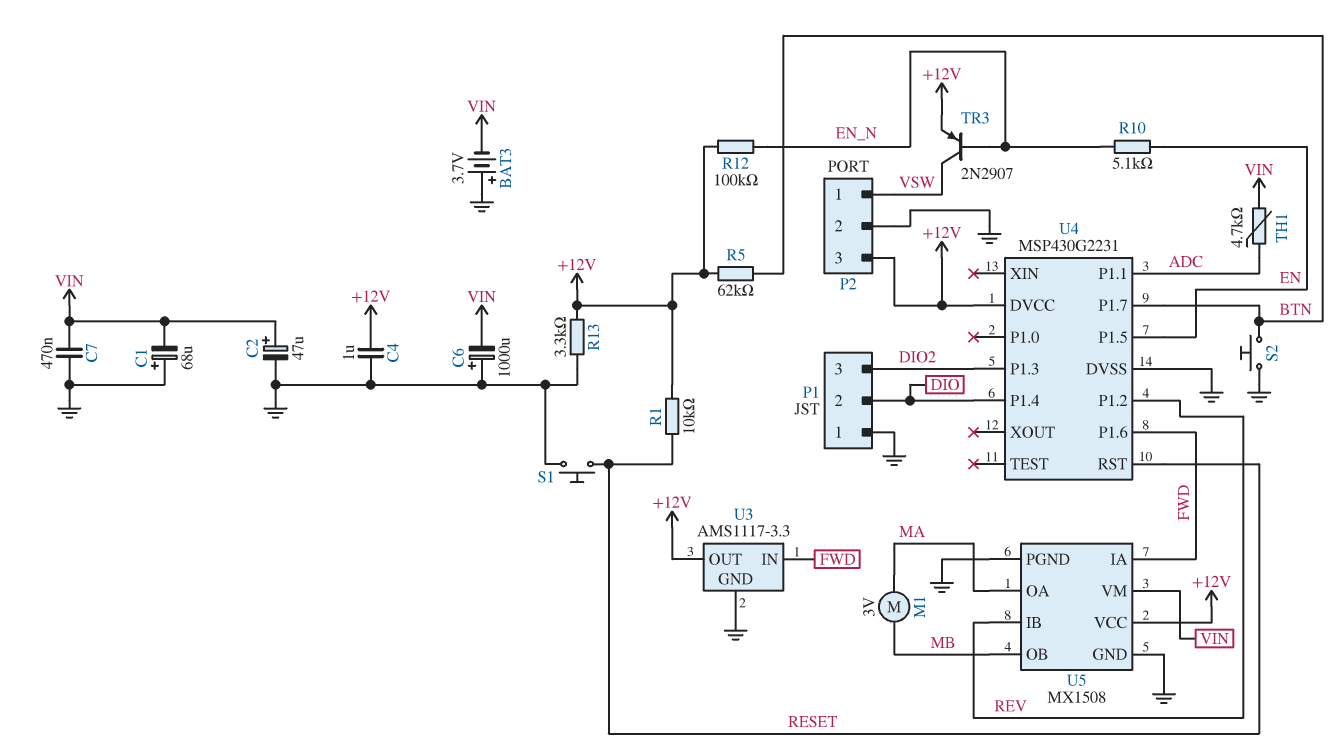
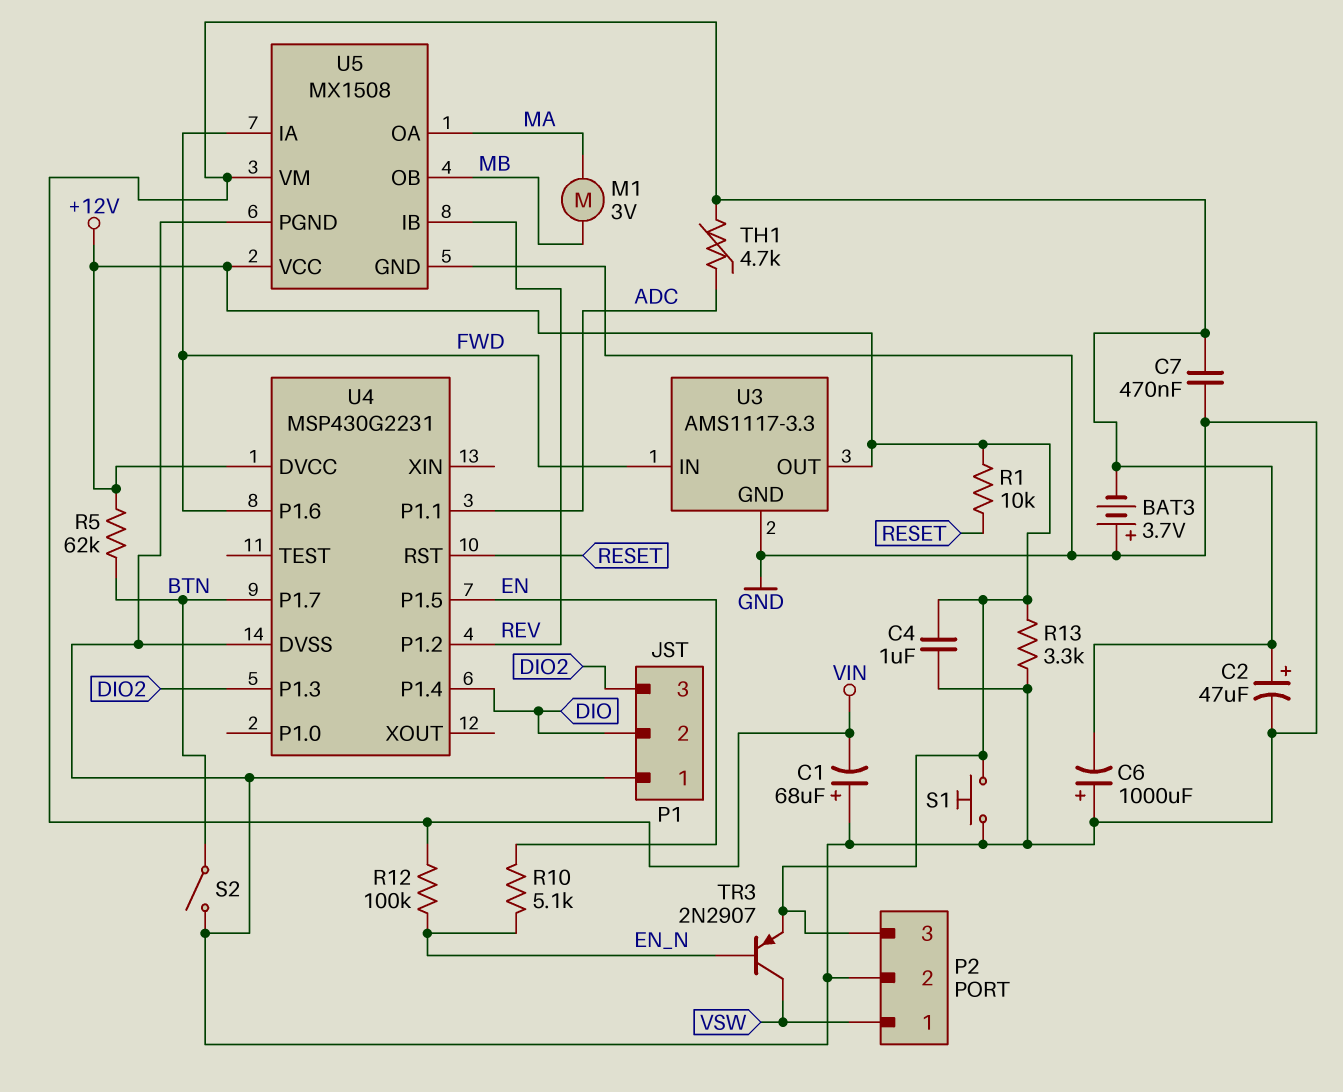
R12: 100k (+12V, EN_N) -> 100k (EN_N, VIN)
S1: button (GND, RESET) -> button (+12V, GND)
S2: button (BTN, GND) -> switch (BTN, GND)

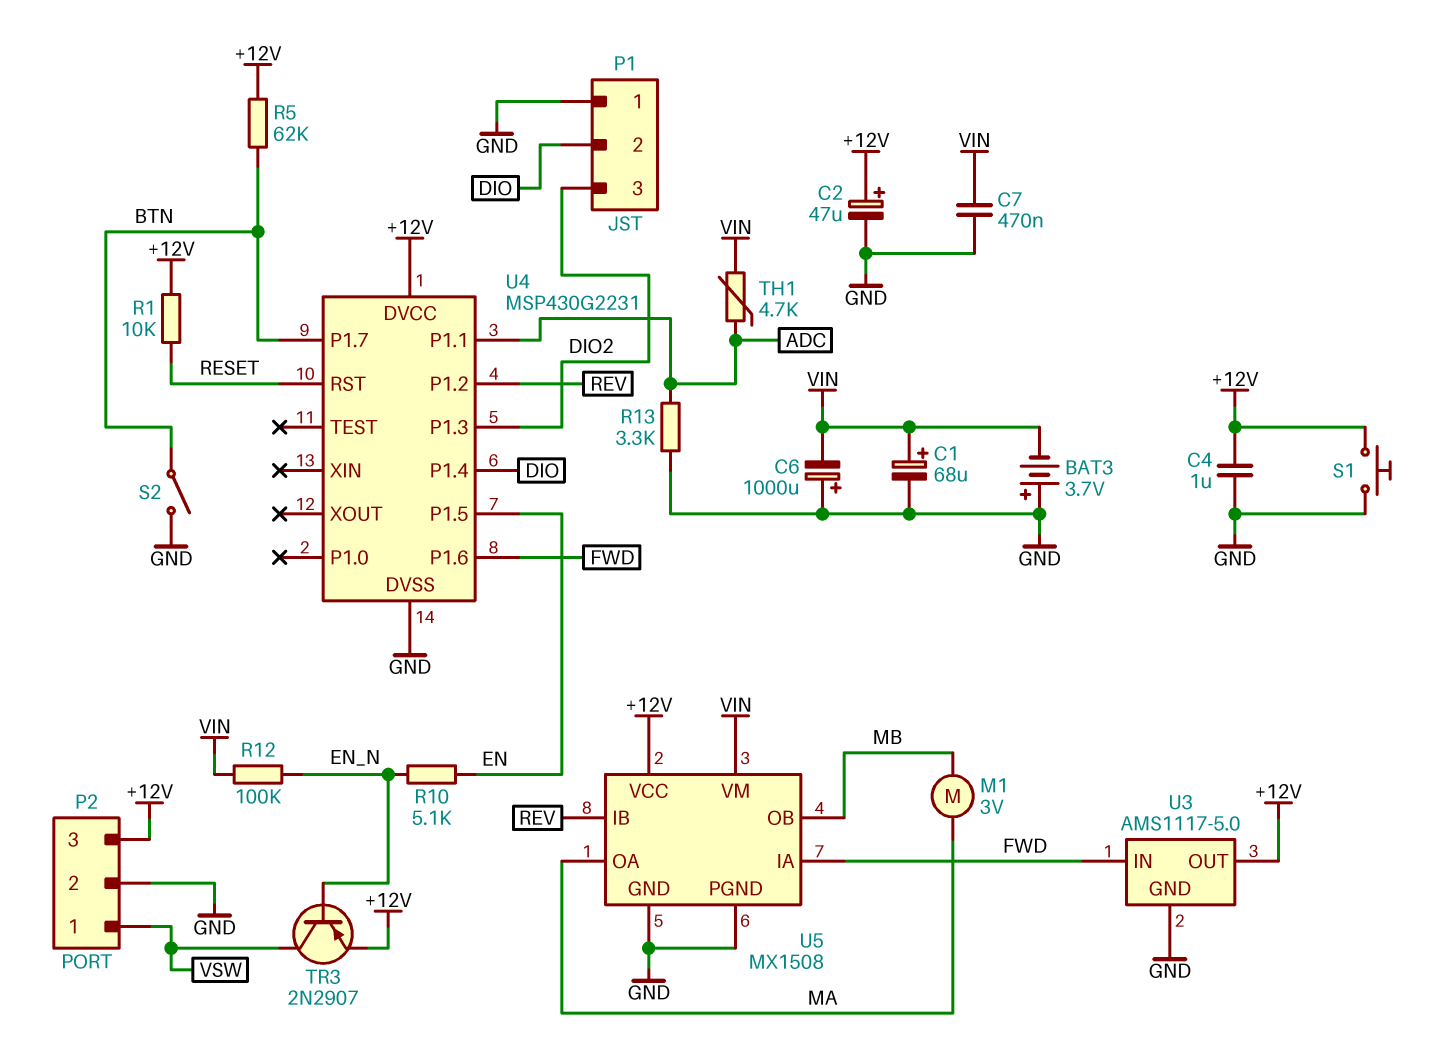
C1: 68uF (plus GND, minus VIN) -> 68uF (plus VIN, minus GND)
C2: 47uF (plus VIN, minus GND) -> 47uF (plus +12V, minus GND)
R13: 3.3k (+12V, GND) -> 3.3k (ADC, GND)
U3: AMS1117-3.3 -> AMS1117-5.0

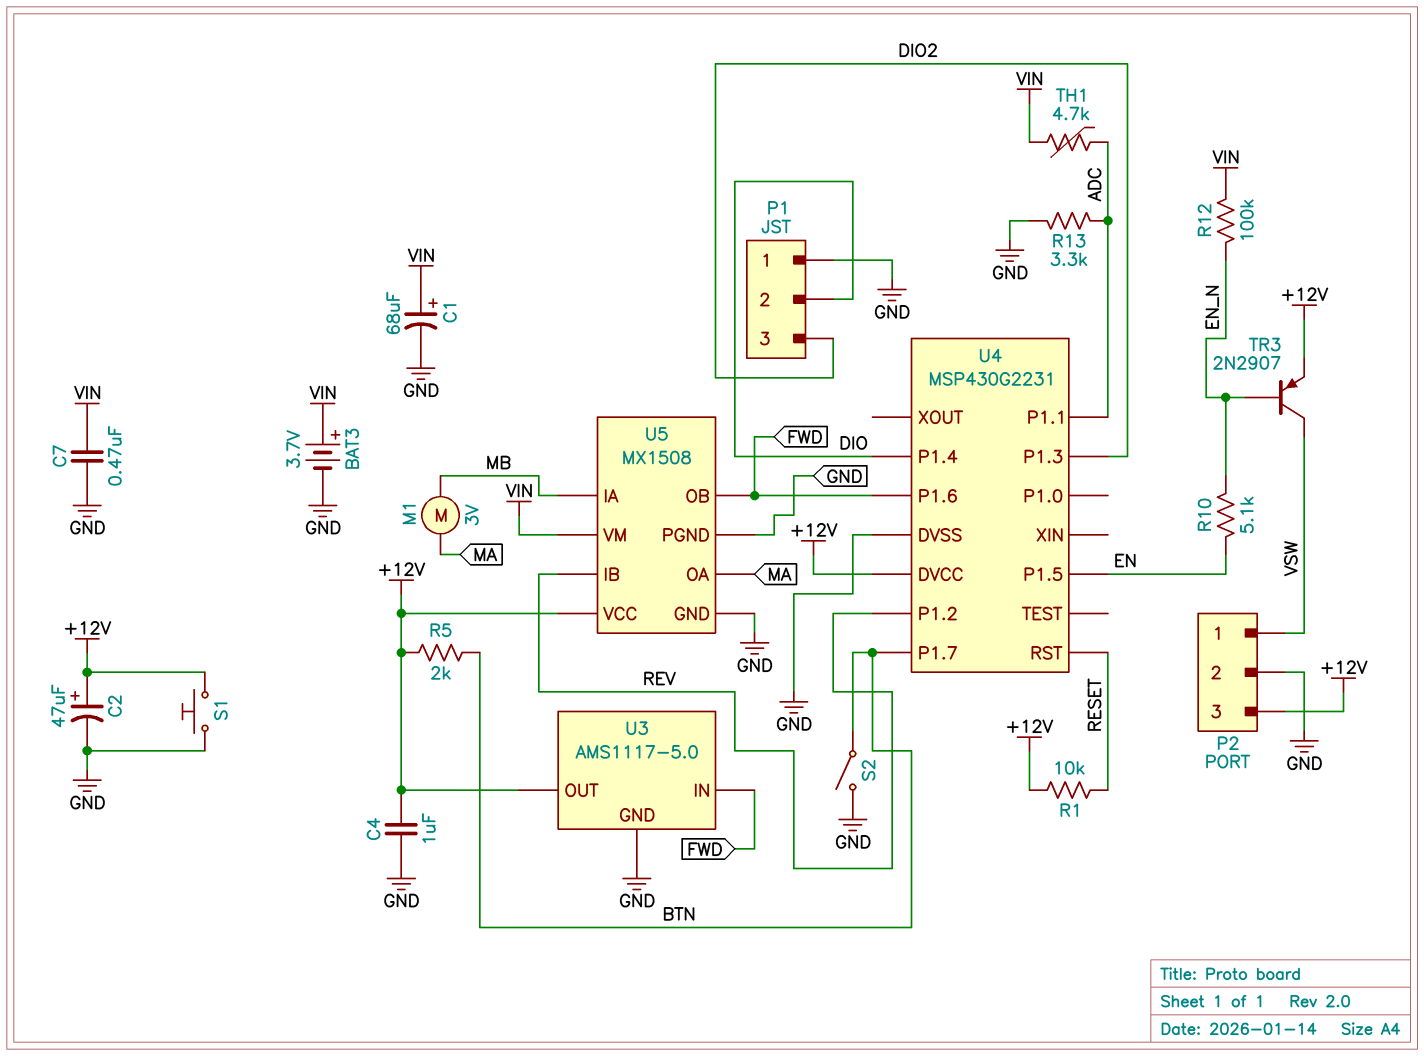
BAT3: 3.7V (plus GND, minus VIN) -> 3.7V (plus VIN, minus GND)
C6: 1000uF (plus GND, minus VIN) -> none
R5: 62k (+12V, BTN) -> 2k (+12V, BTN)
U5 pin IA: FWD -> MB
U5 pin OB: MB -> FWD

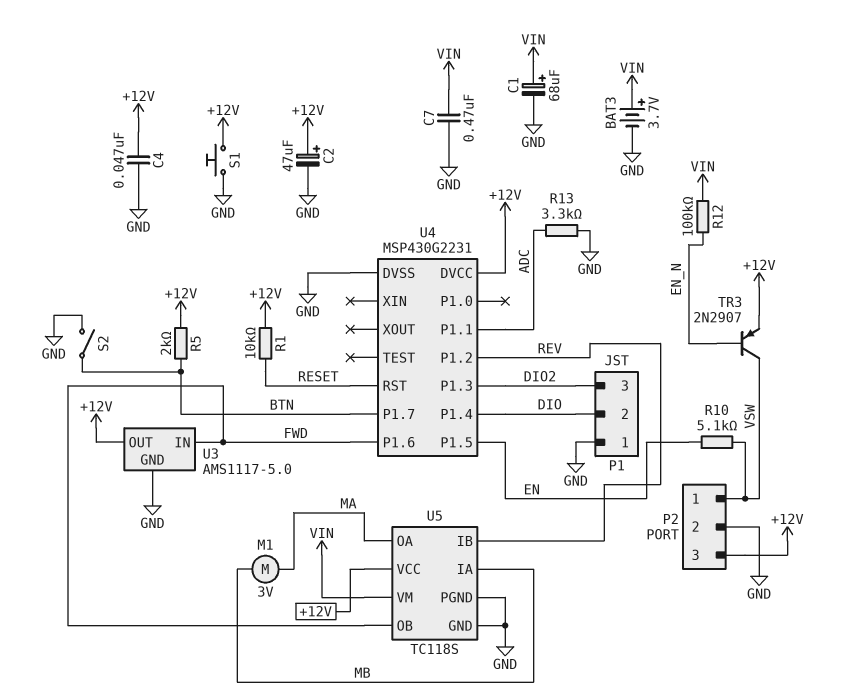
C4: 1uF (+12V, GND) -> 47nF (+12V, GND)
R10: 5.1k (EN, EN_N) -> 5.1k (EN, VSW)
TH1: 4.7k (ADC, VIN) -> none
U5: MX1508 -> TC118S

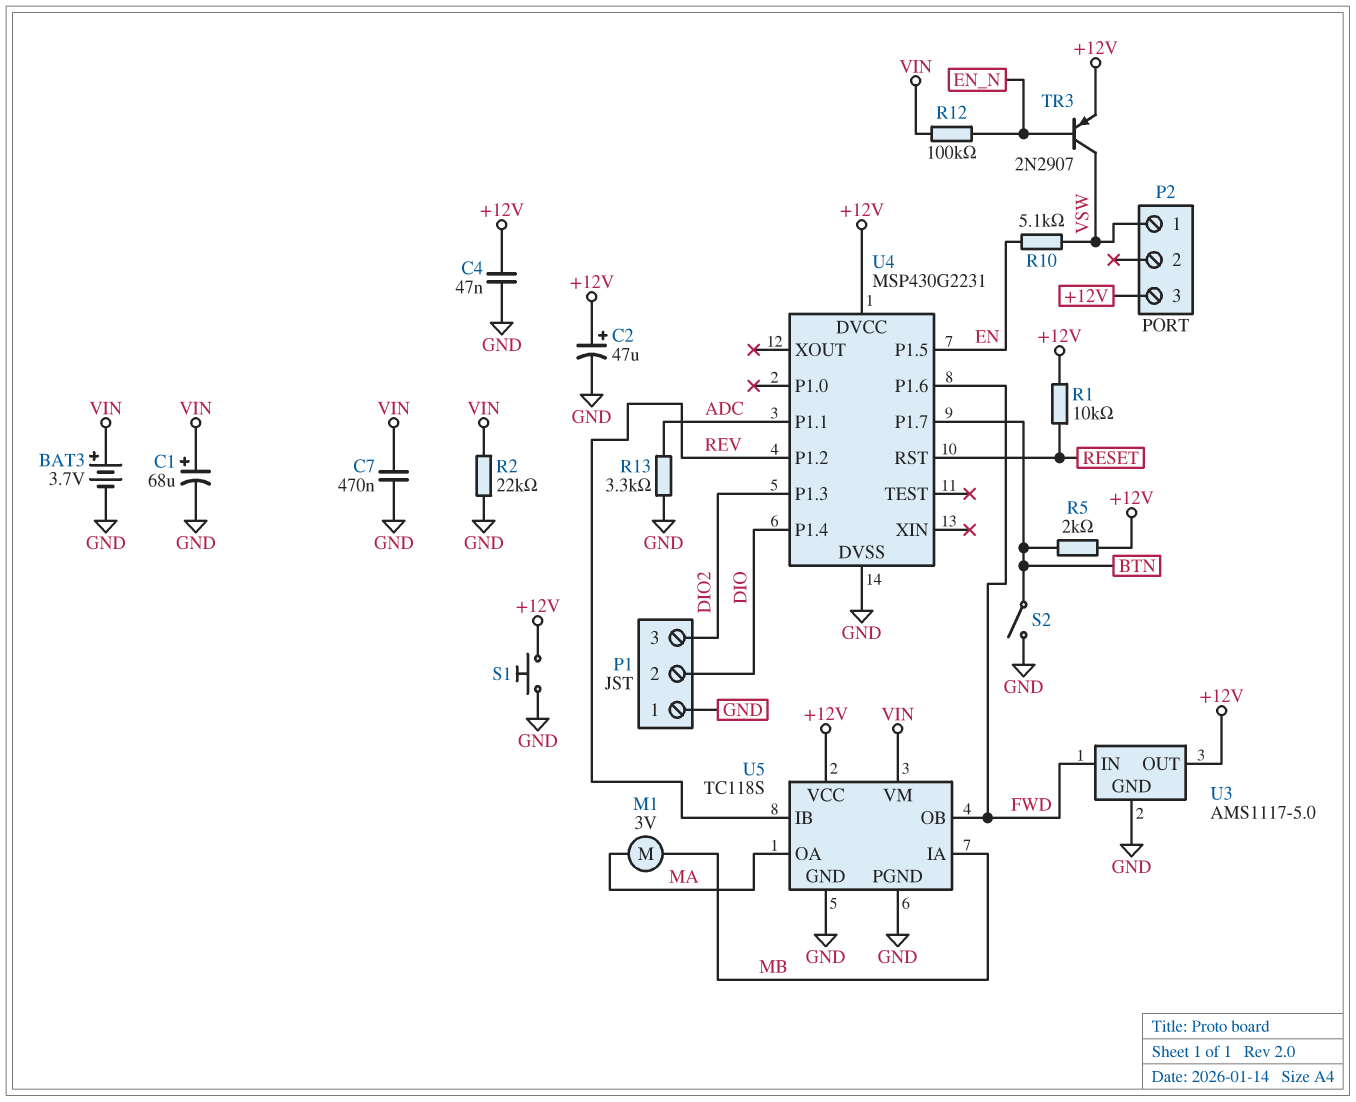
P2 pin 2: GND -> none
R2: none -> 22k (GND, VIN)

